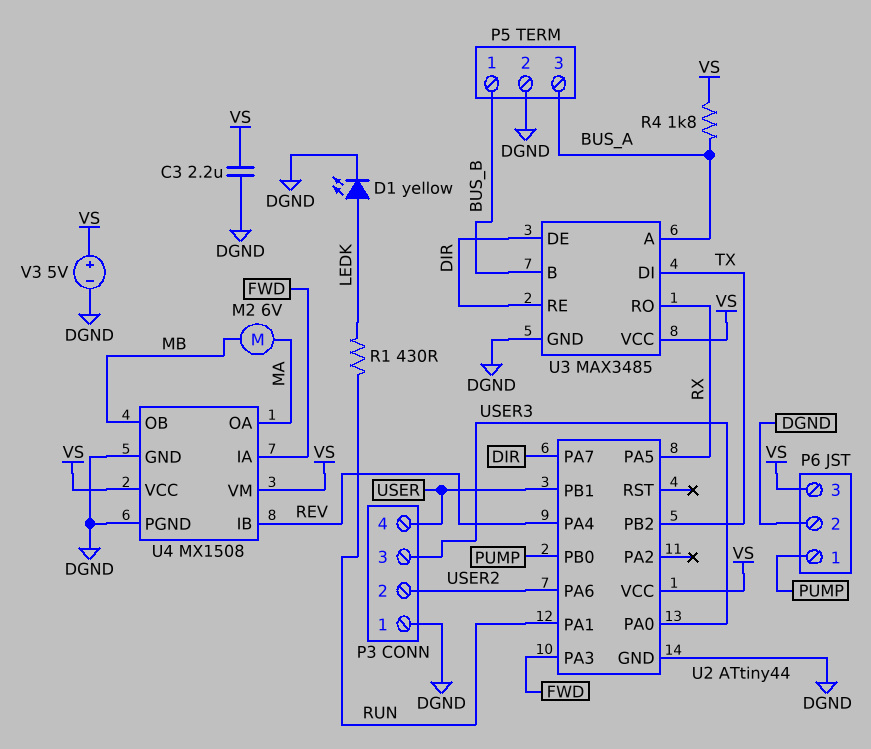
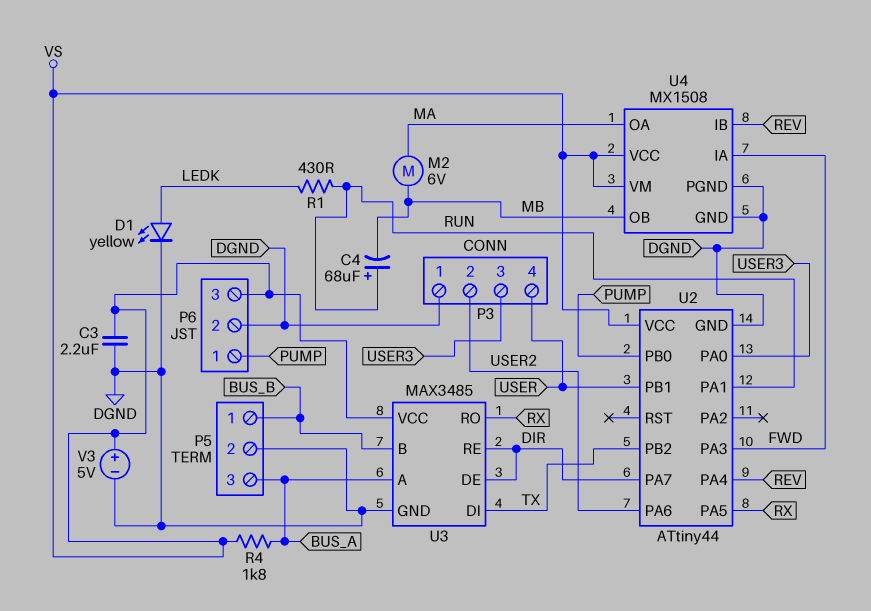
C4: none -> 68uF (plus RUN, minus MB)

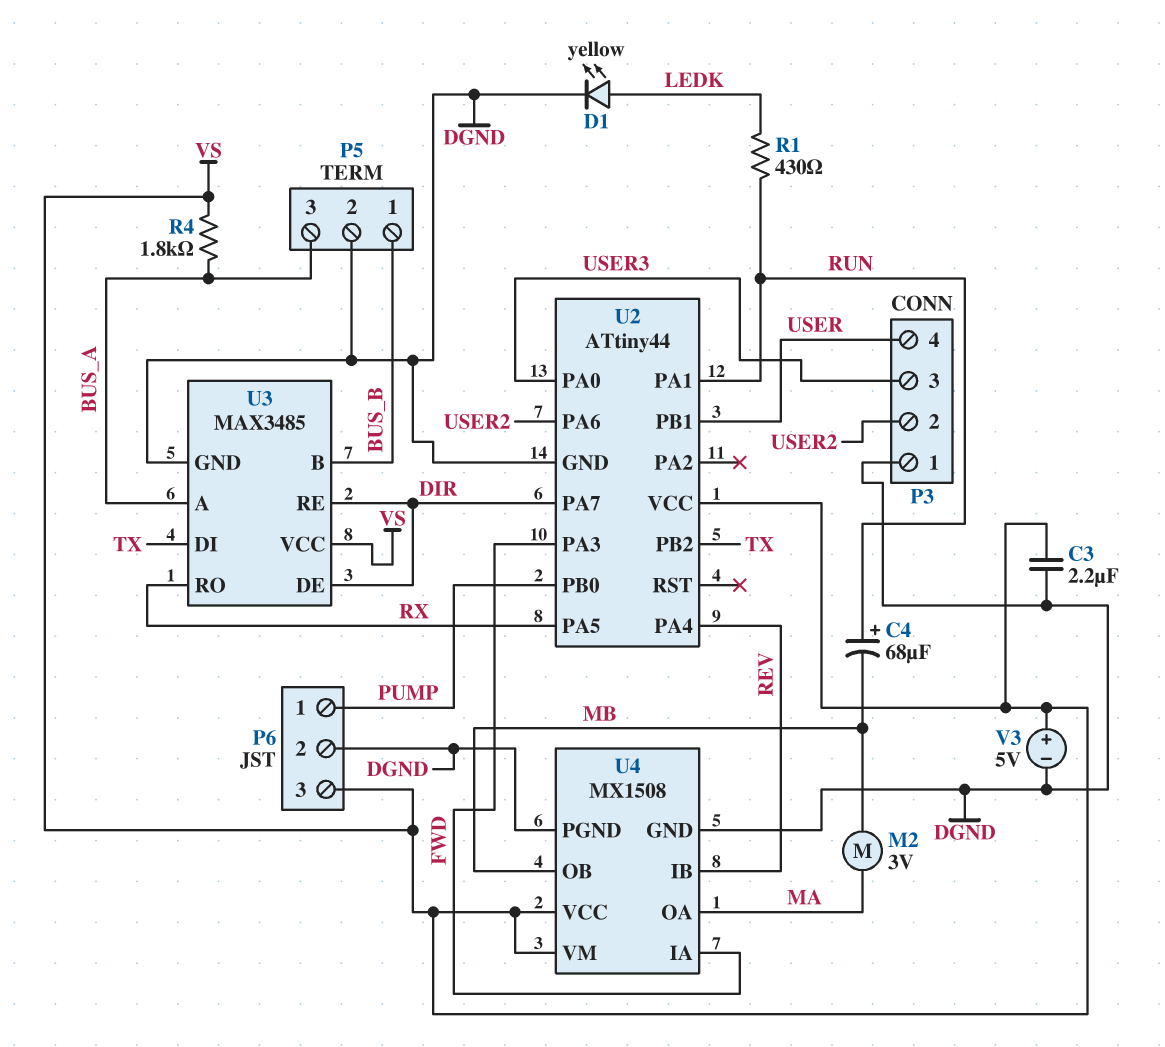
M2: motor 6V (MA, MB) -> motor 3V (MA, MB)

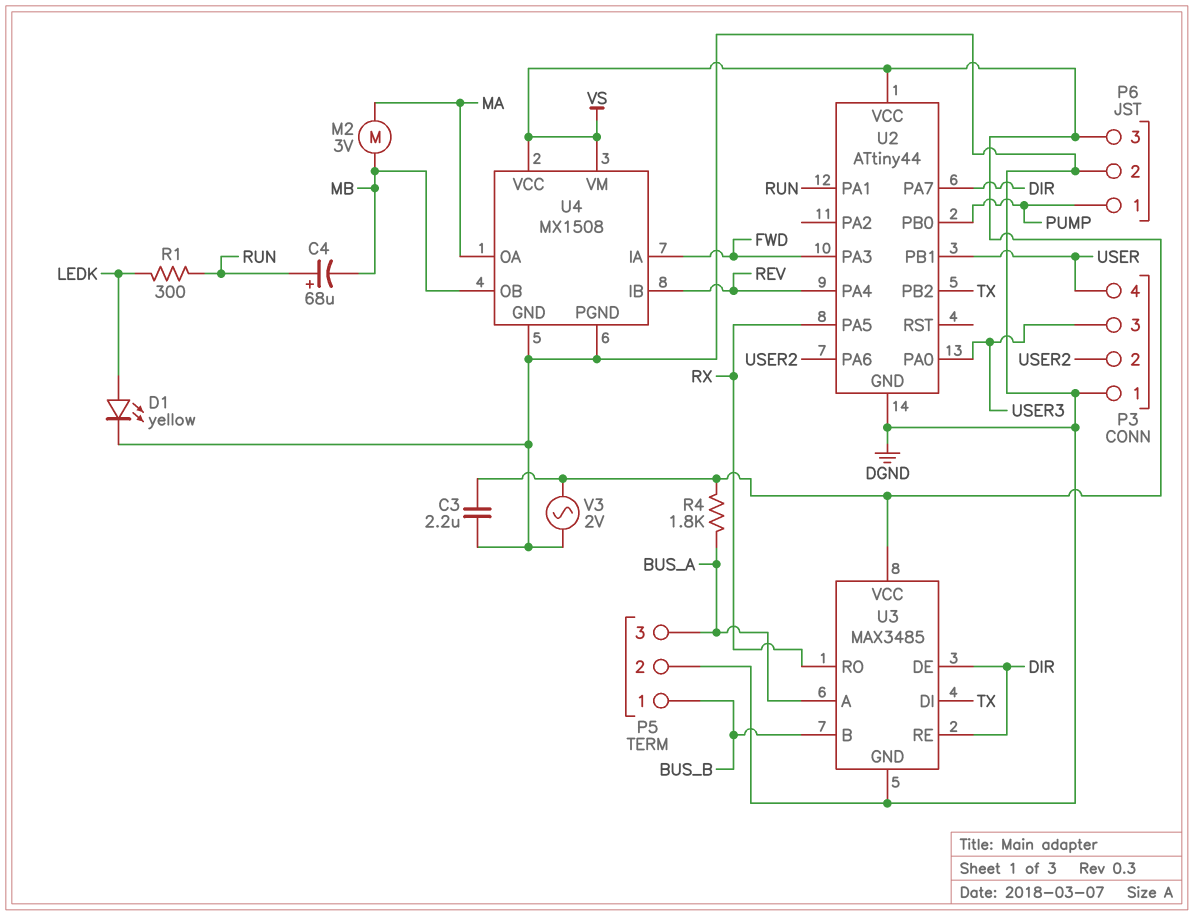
R1: 430 (LEDK, RUN) -> 300 (LEDK, RUN)
V3: 5V (plus VS, minus DGND) -> AC 2V (DGND, VS)

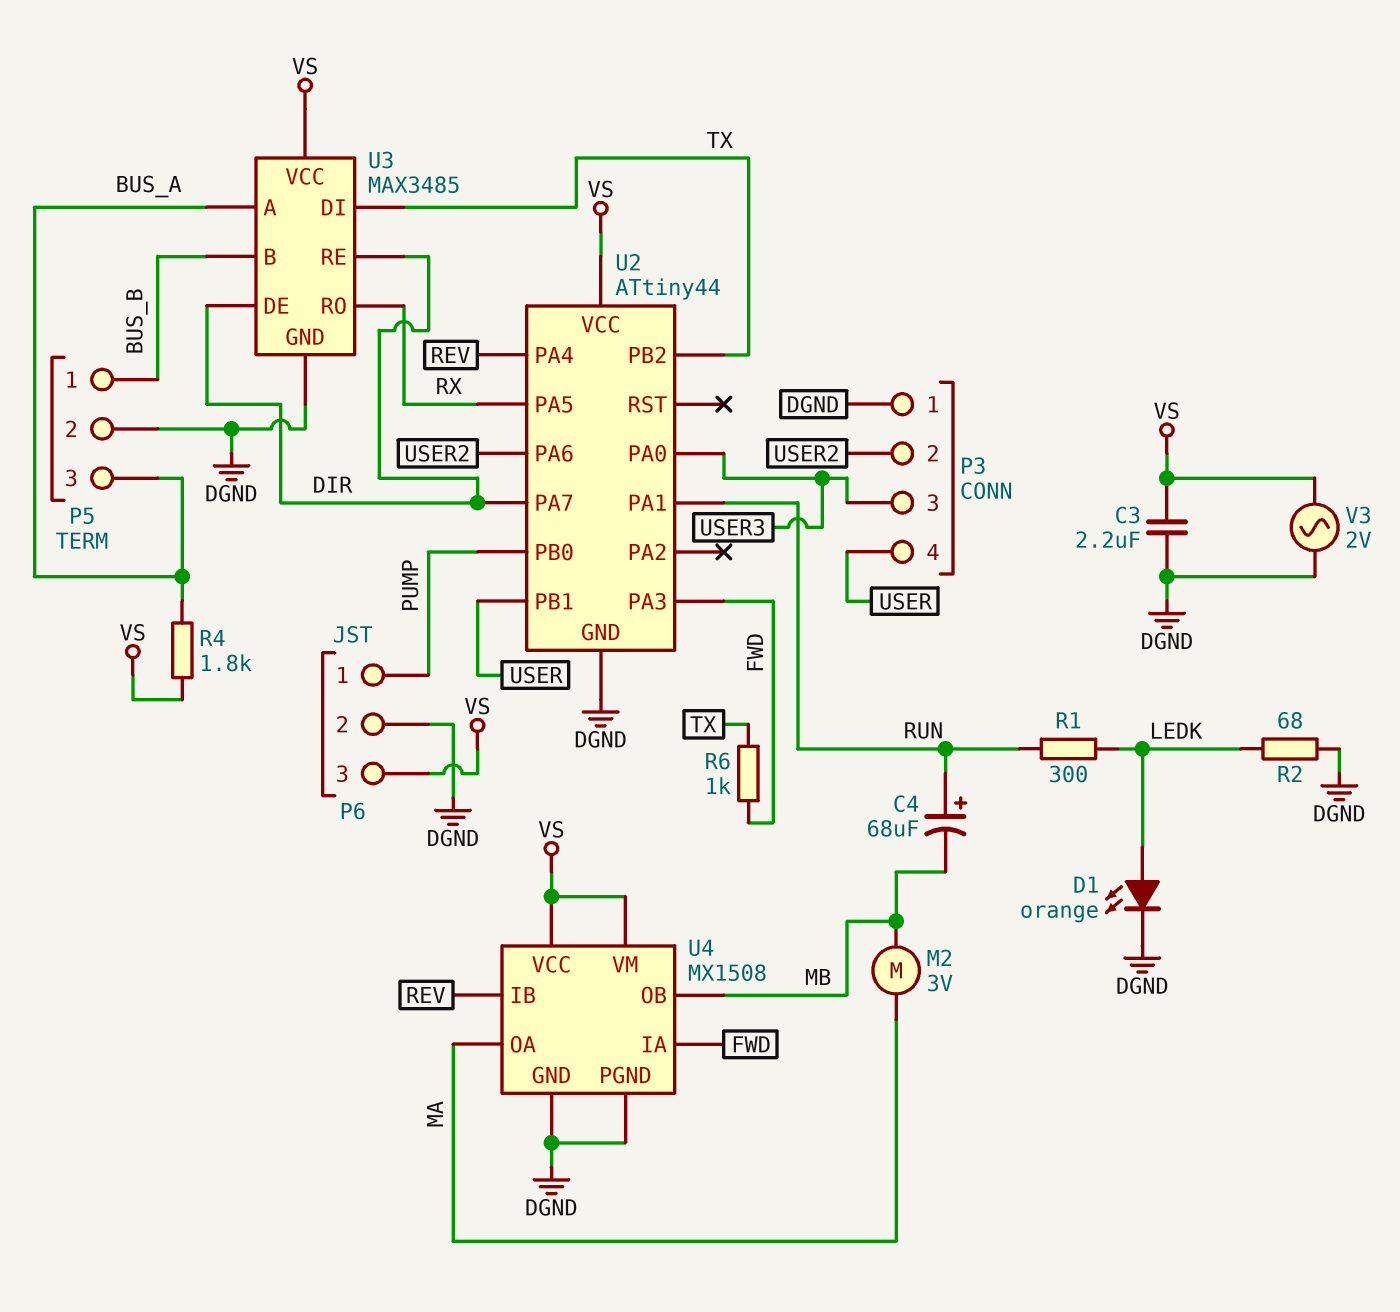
D1: LED yellow (A LEDK, K DGND) -> LED orange (A LEDK, K DGND)
R2: none -> 68 (DGND, LEDK)
R6: none -> 1k (FWD, TX)

